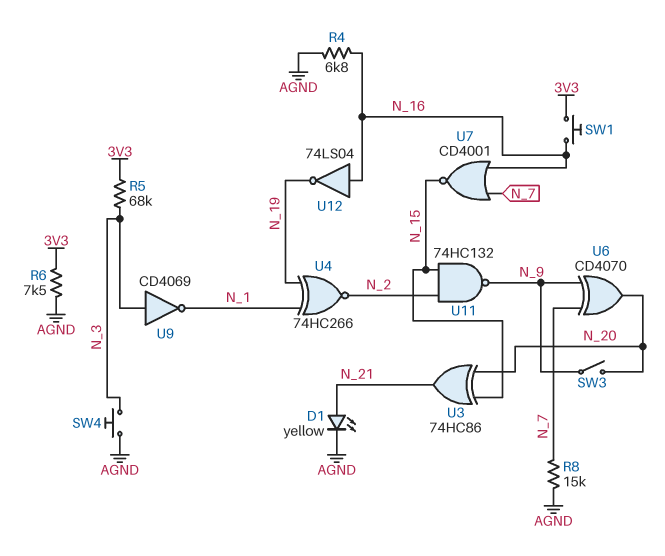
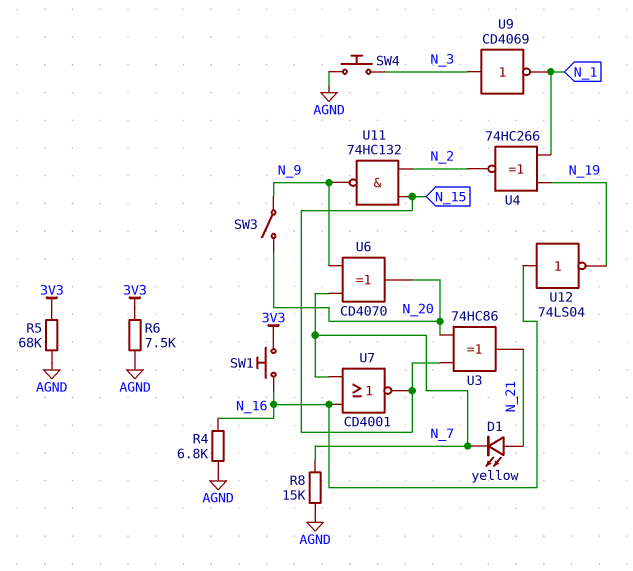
D1: LED yellow (A N_21, K AGND) -> LED yellow (A N_21, K N_7)
R5: 68k (3V3, N_3) -> 68k (3V3, AGND)

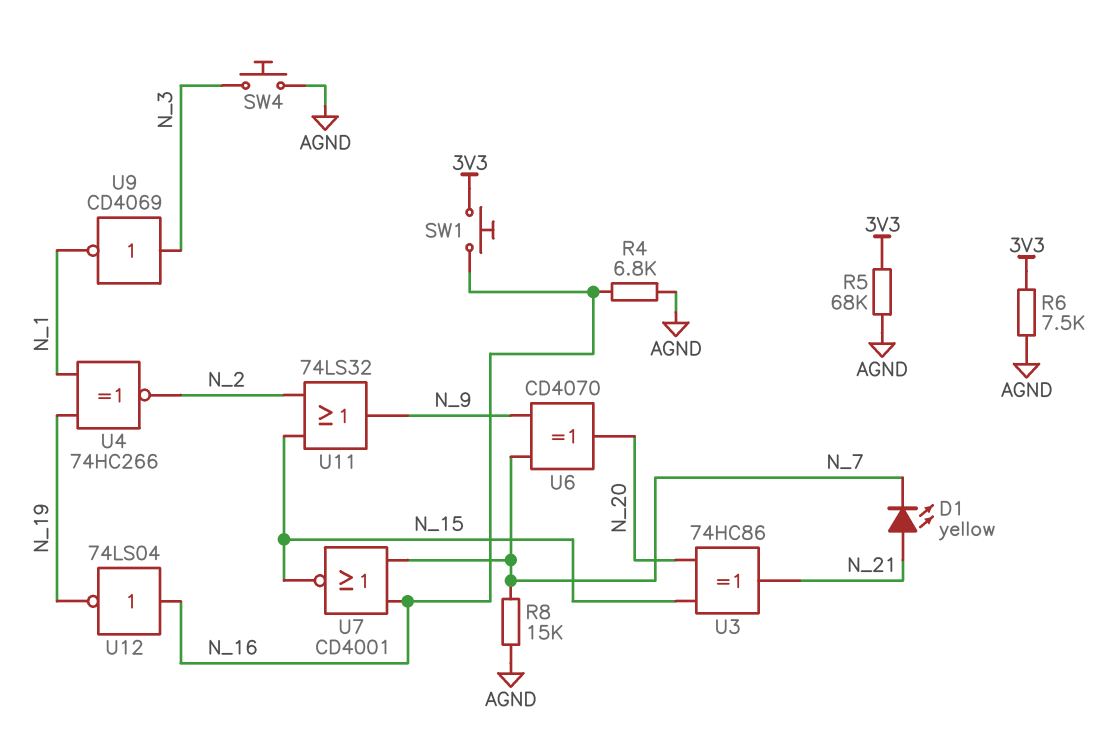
SW3: switch (N_9, N_20) -> none
U11: NAND 74HC132 (in N_2, in N_15, out N_9) -> OR 74LS32 (in N_2, in N_15, out N_9)

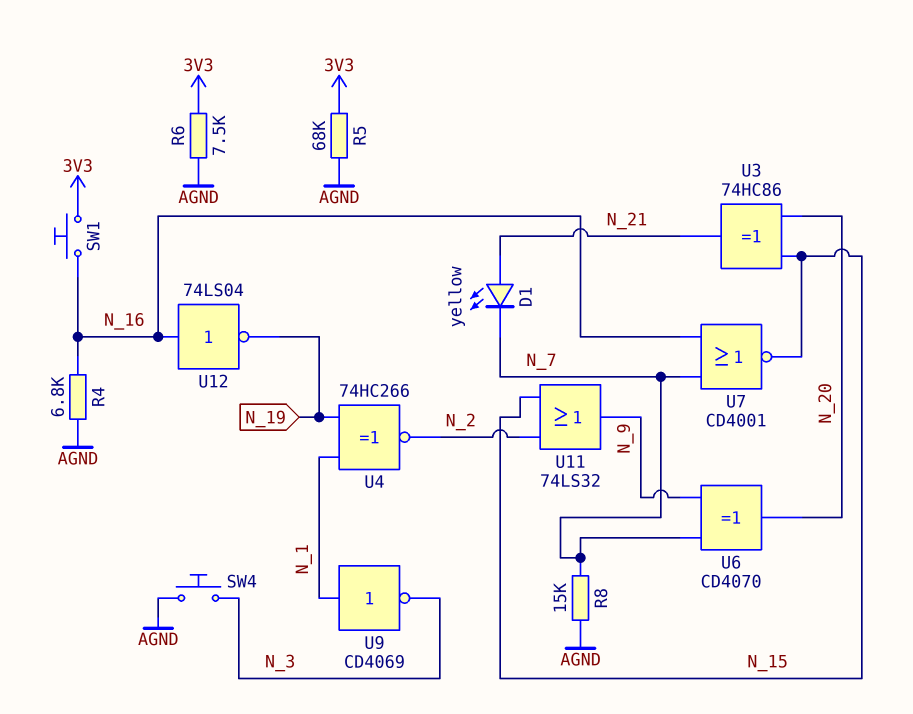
U9: NOT CD4069 (in N_3, out N_1) -> NOT CD4069 (in N_1, out N_3)

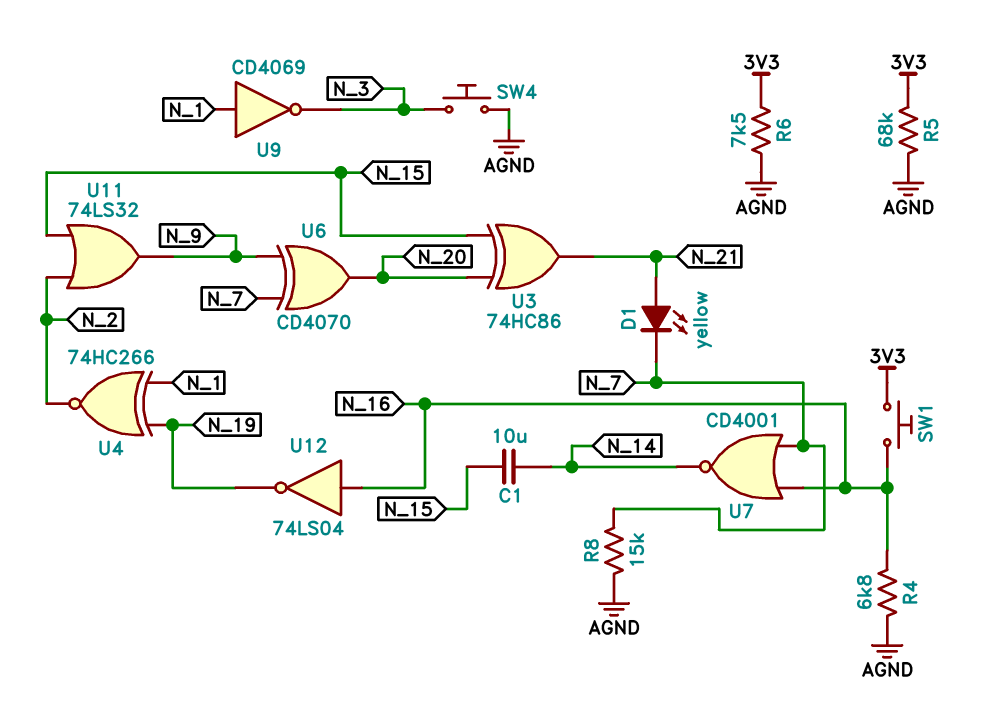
C1: none -> 10uF (N_14, N_15)
U7: NOR CD4001 (in N_7, in N_16, out N_15) -> NOR CD4001 (in N_7, in N_16, out N_14)

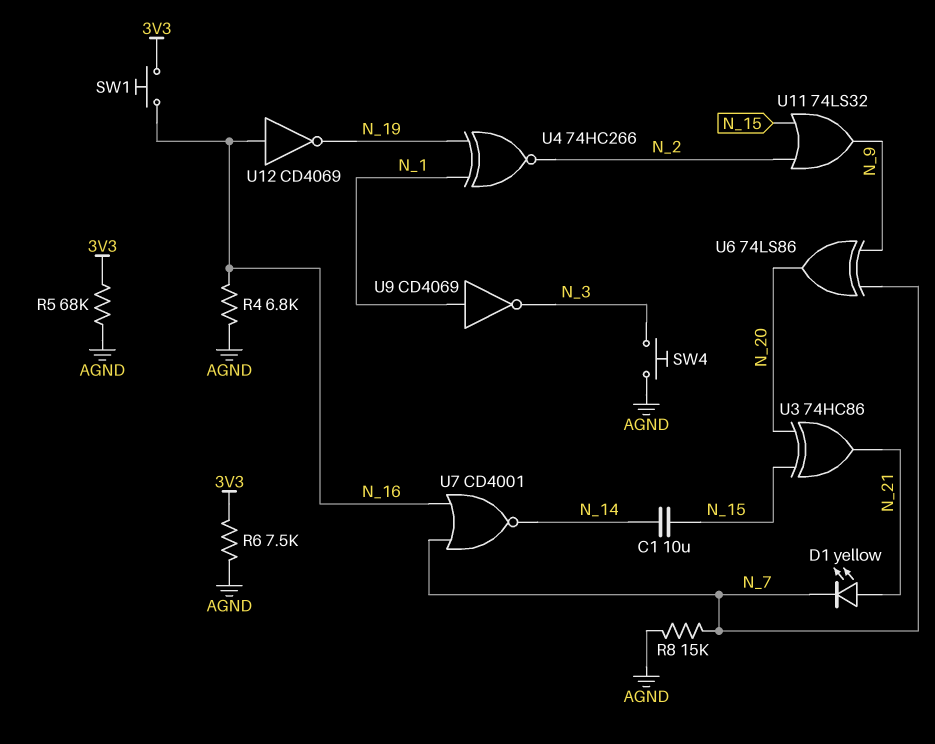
U6: XOR CD4070 (in N_7, in N_9, out N_20) -> XOR 74LS86 (in N_7, in N_9, out N_20)
U12: NOT 74LS04 (in N_16, out N_19) -> NOT CD4069 (in N_16, out N_19)

